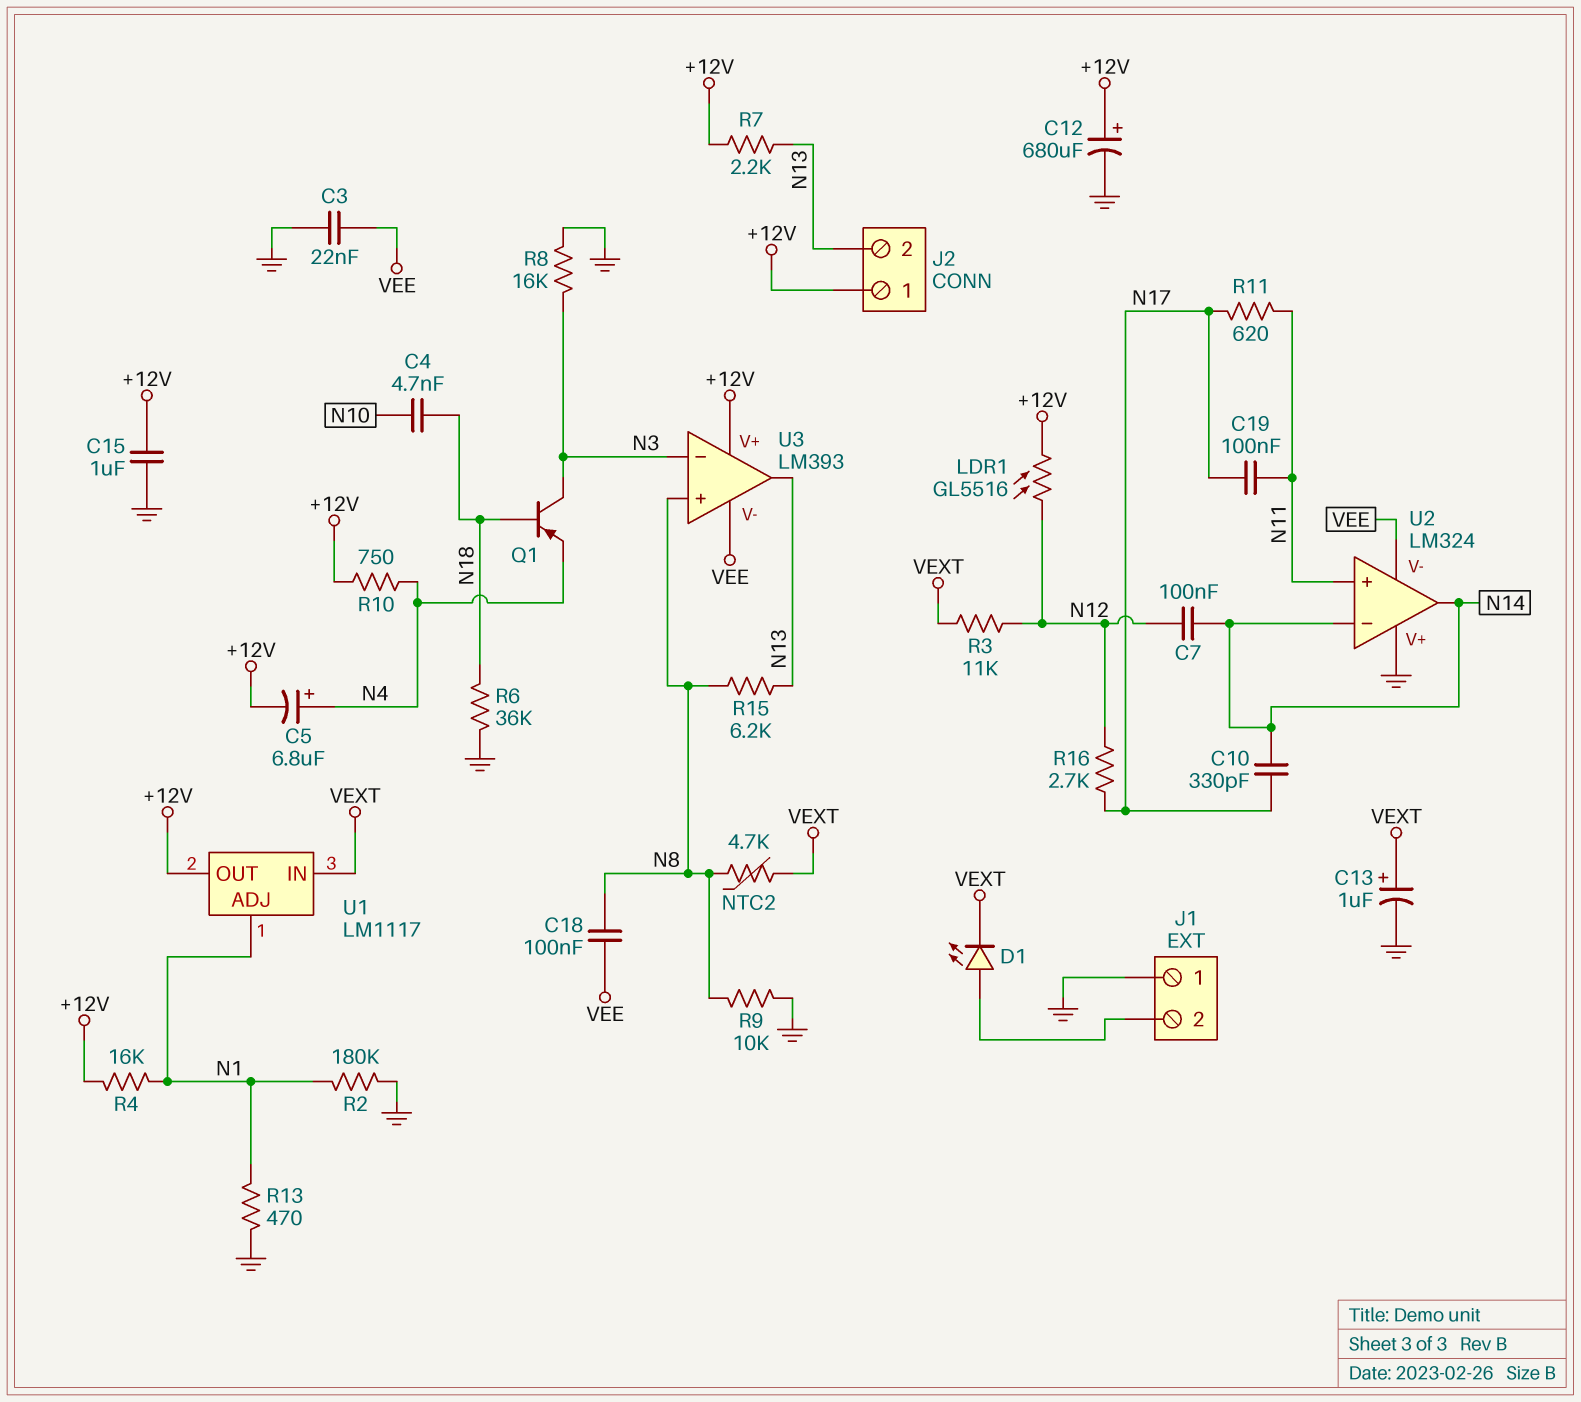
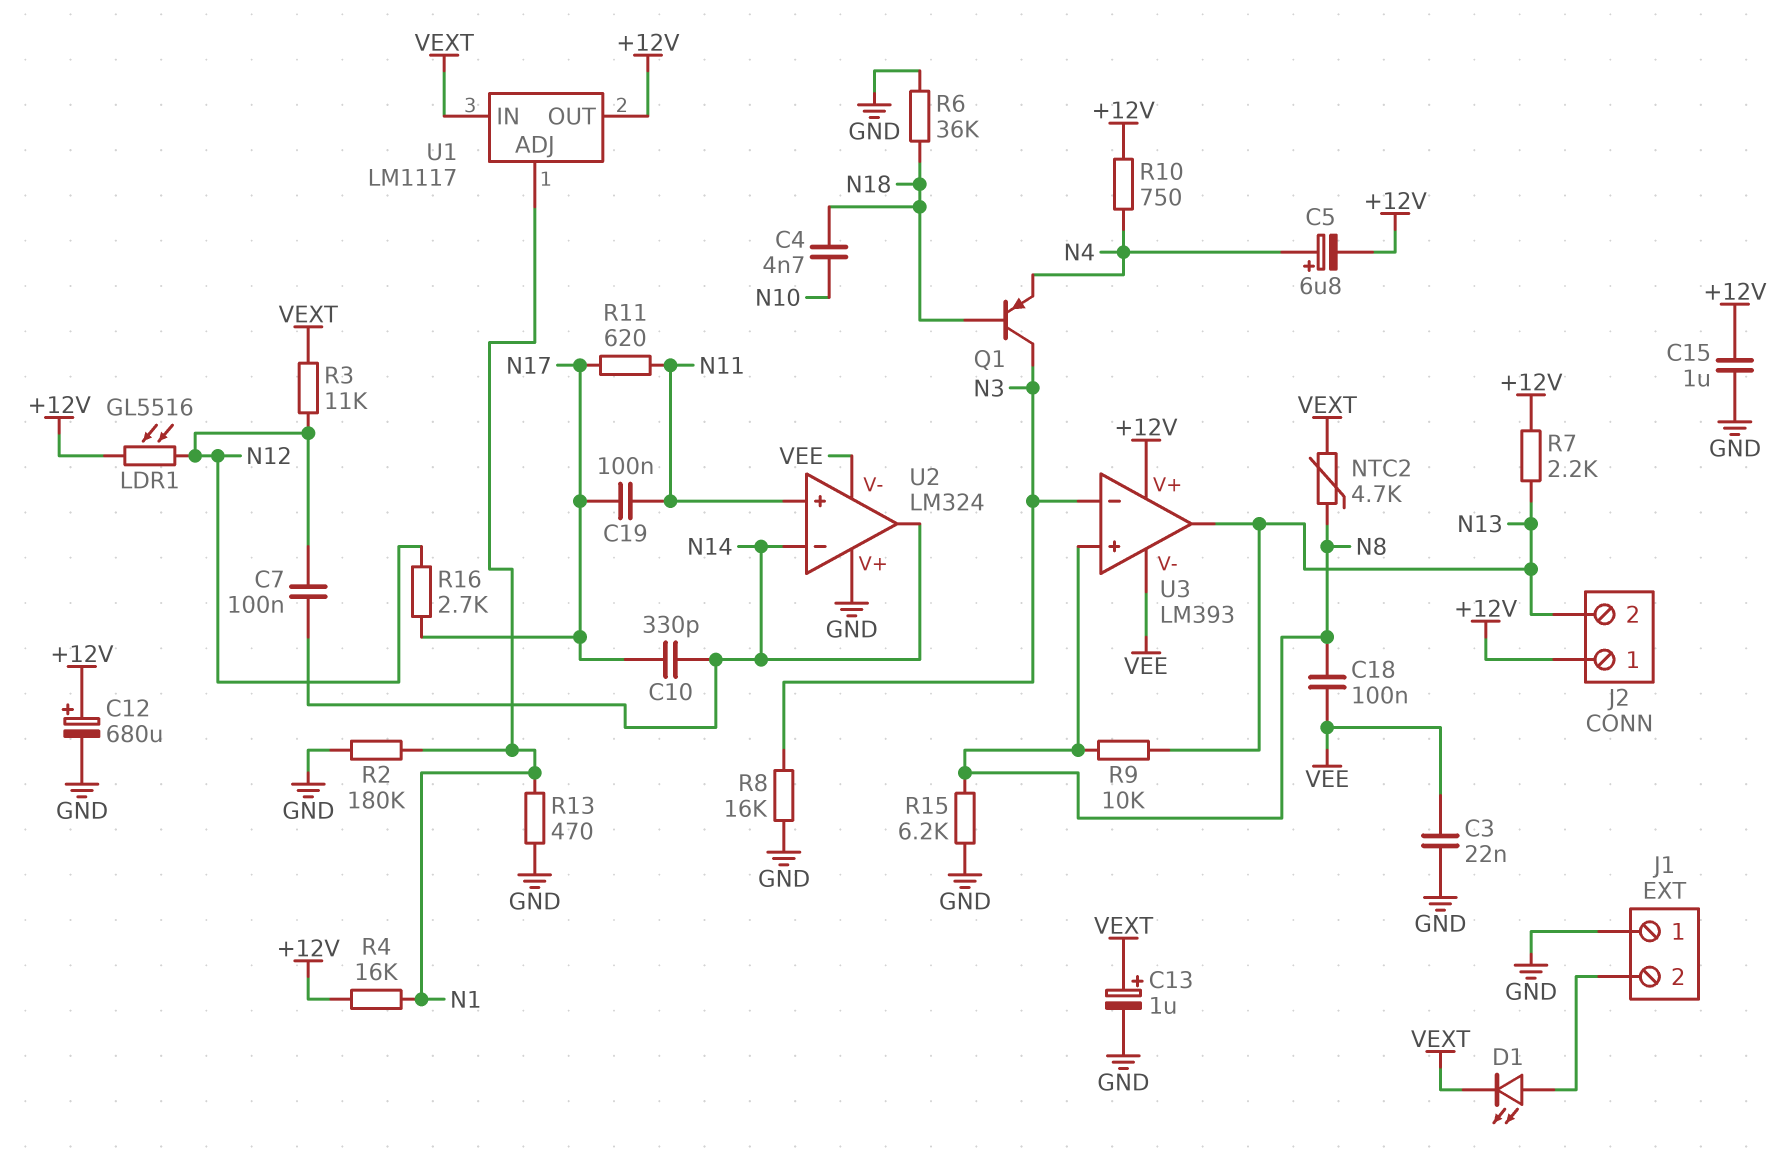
R9: 10k (GND, N8) -> 10k (N8, N13)
R15: 6.2k (N8, N13) -> 6.2k (GND, N8)

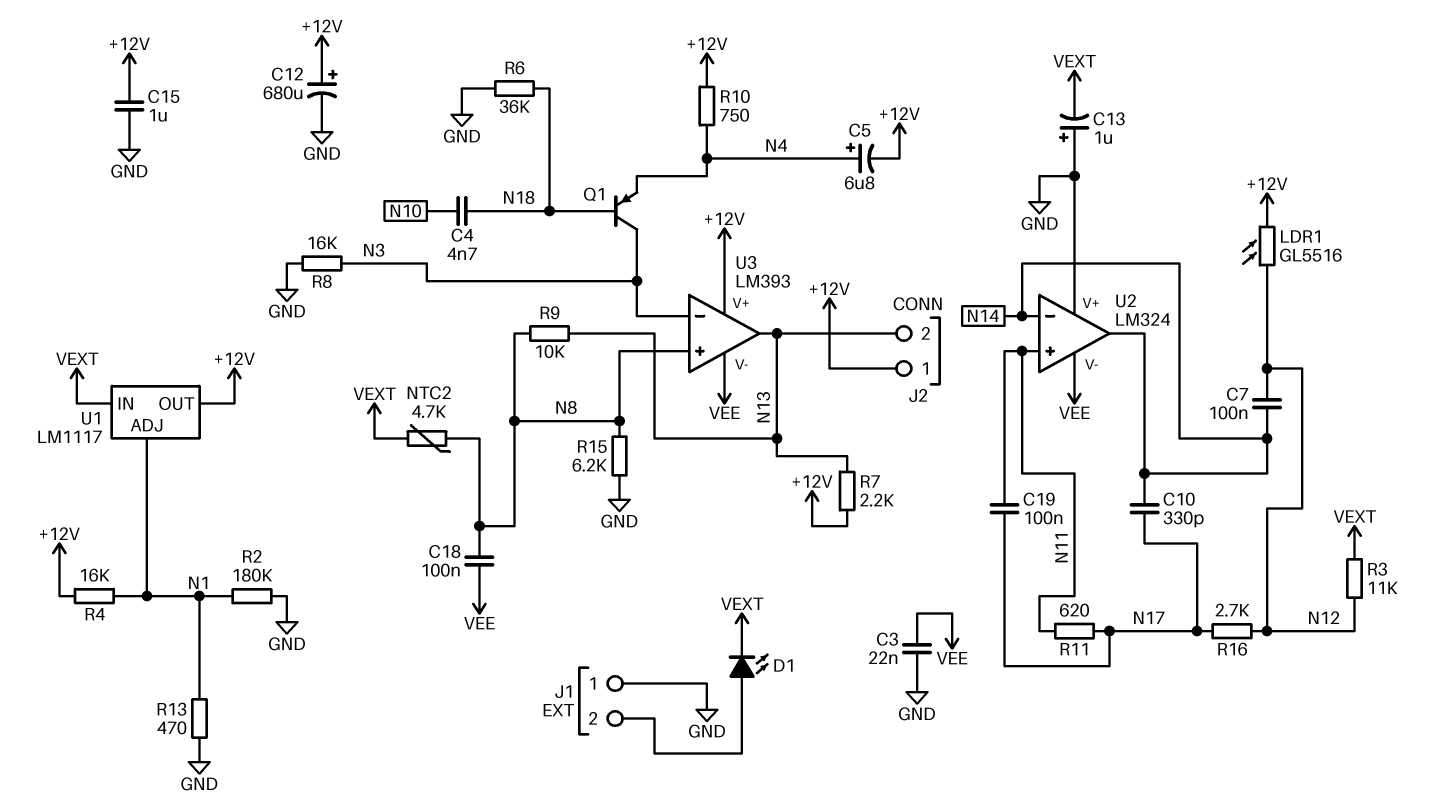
C13: 1uF (plus VEXT, minus GND) -> 1uF (plus GND, minus VEXT)

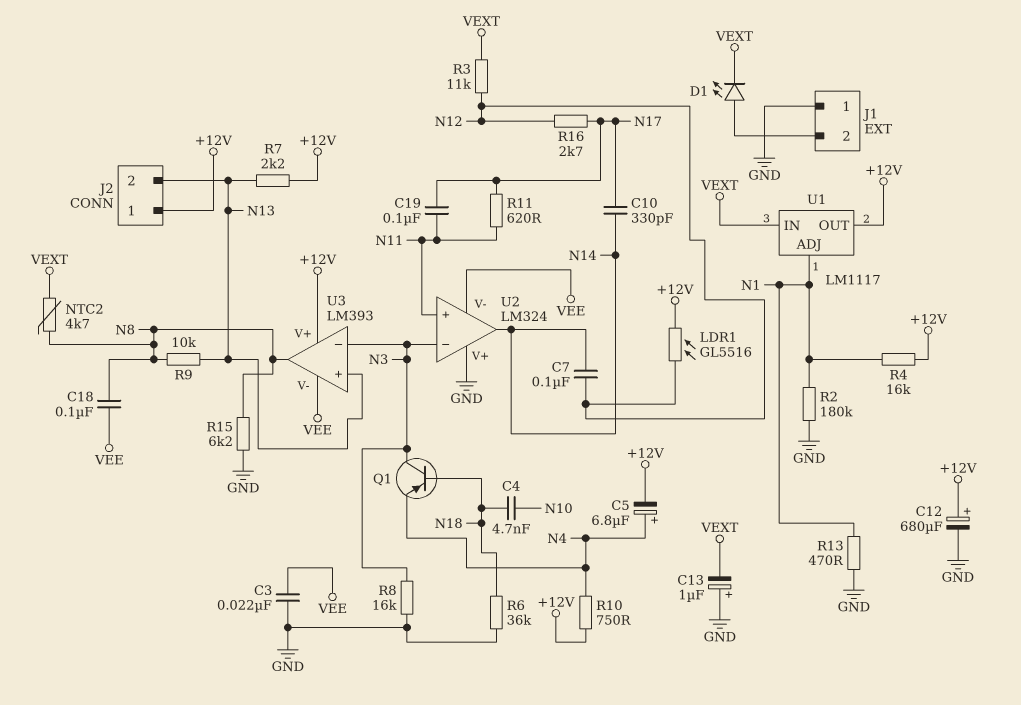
C15: 1uF (+12V, GND) -> none
U2 pin in-: N14 -> N3
U3 pin in+: N8 -> N13
U3 pin out: N13 -> N8

